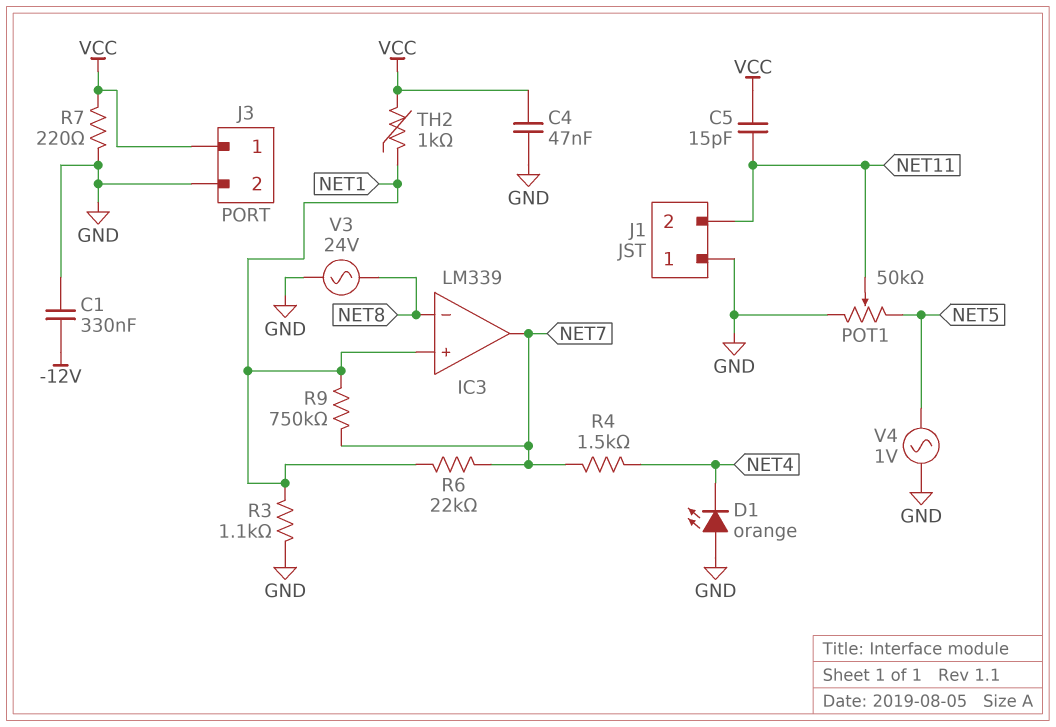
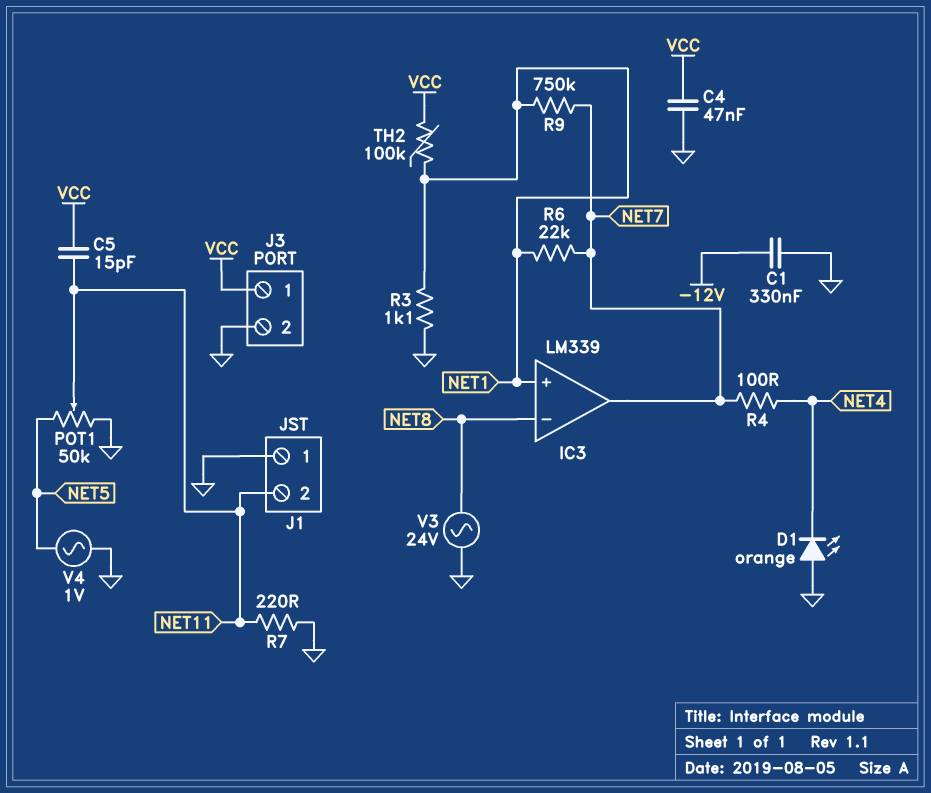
R4: 1.5k (NET4, NET7) -> 100 (NET4, NET7)
R7: 220 (GND, VCC) -> 220 (GND, NET11)
TH2: 1k (NET1, VCC) -> 100k (NET1, VCC)

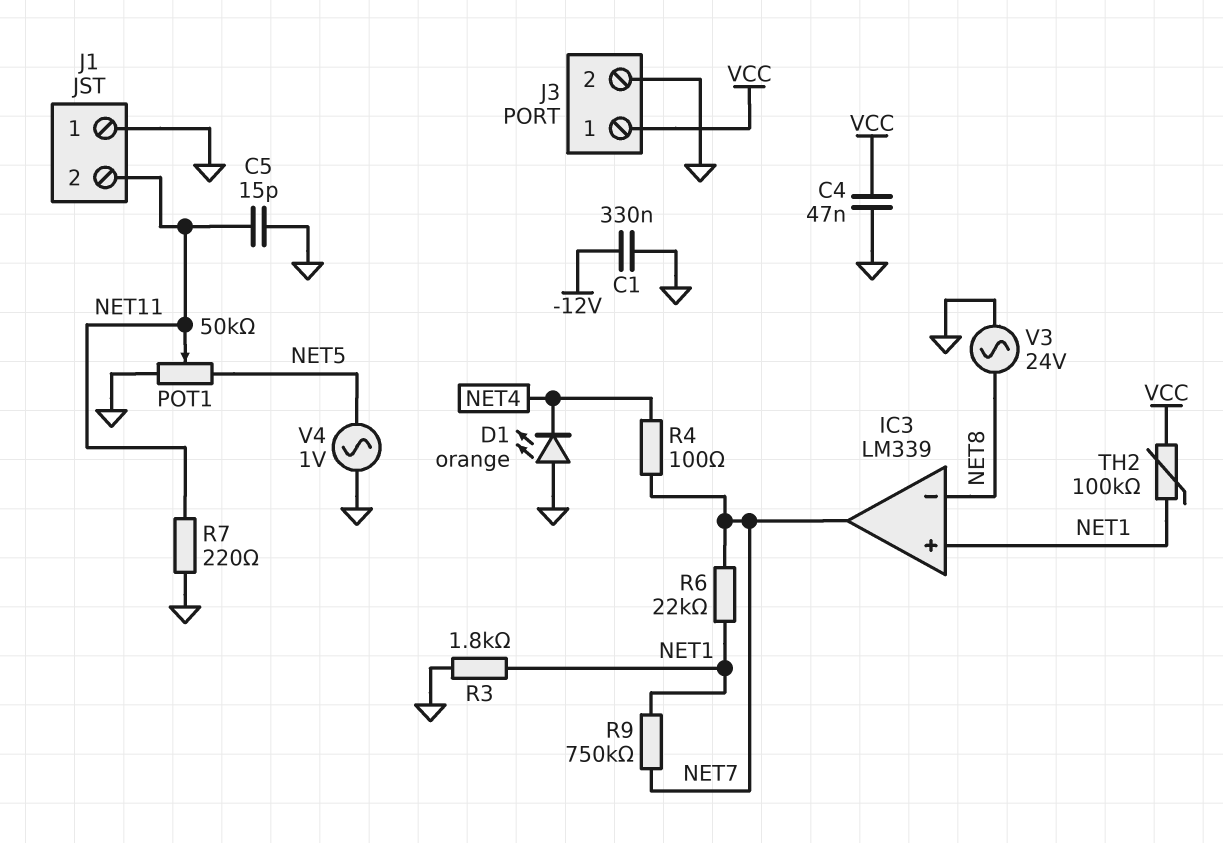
C5: 15pF (NET11, VCC) -> 15pF (GND, NET11)
R3: 1.1k (GND, NET1) -> 1.8k (GND, NET1)

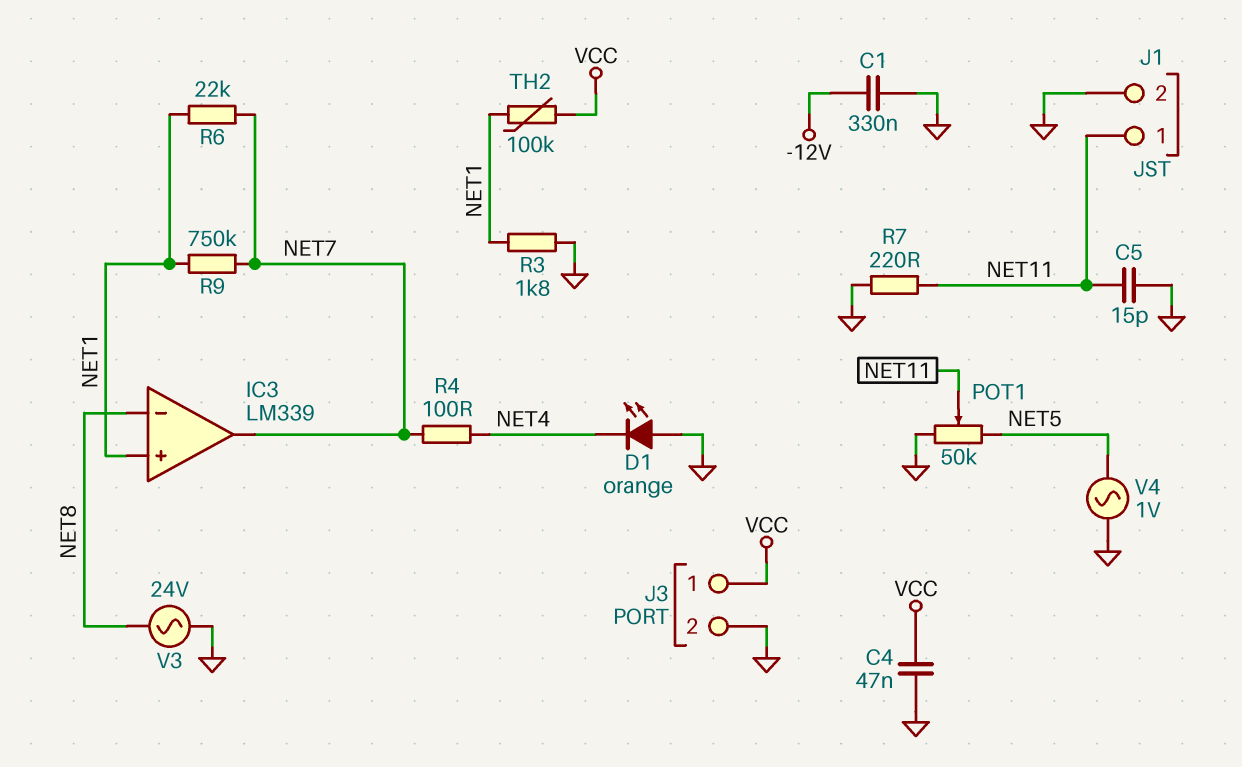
J1 pin 1: GND -> NET11
J1 pin 2: NET11 -> GND

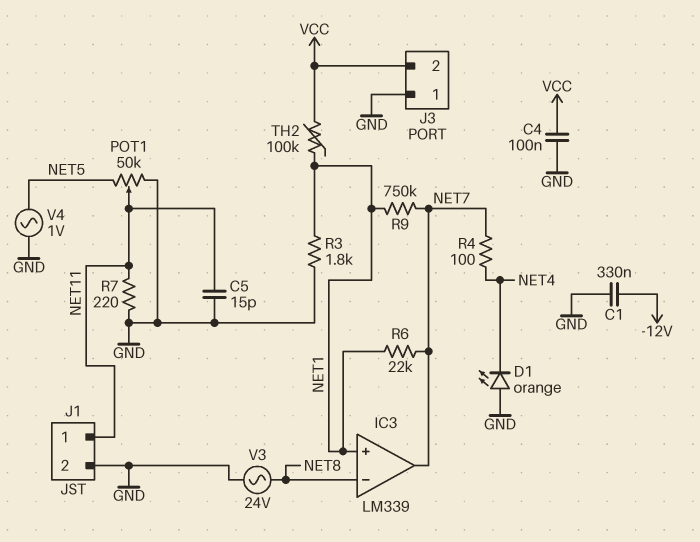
C4: 47nF (GND, VCC) -> 100nF (GND, VCC)
J3 pin 1: VCC -> GND
J3 pin 2: GND -> VCC

